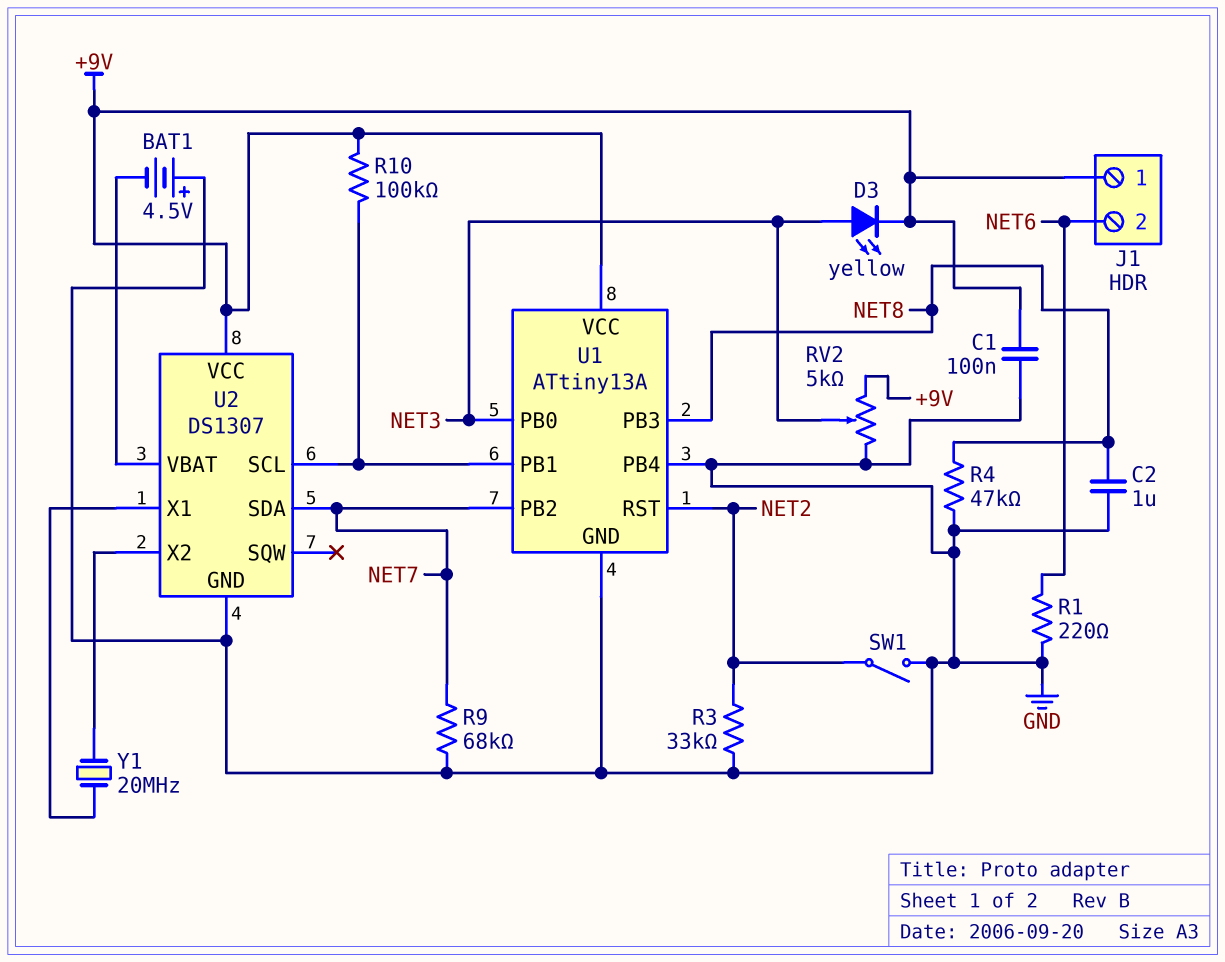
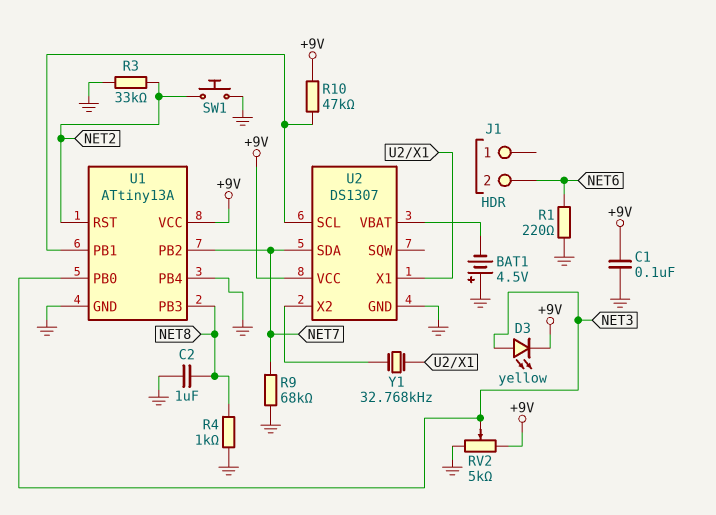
J1 pin 1: +9V -> none
R4: 47k (GND, NET8) -> 1k (GND, NET8)
R10: 100k (+9V, U1/PB1) -> 47k (+9V, U1/PB1)
SW1: switch (GND, NET2) -> button (GND, NET2)
Y1: 20MHz (U2/X1, U2/X2) -> 32.768kHz (U2/X1, U2/X2)

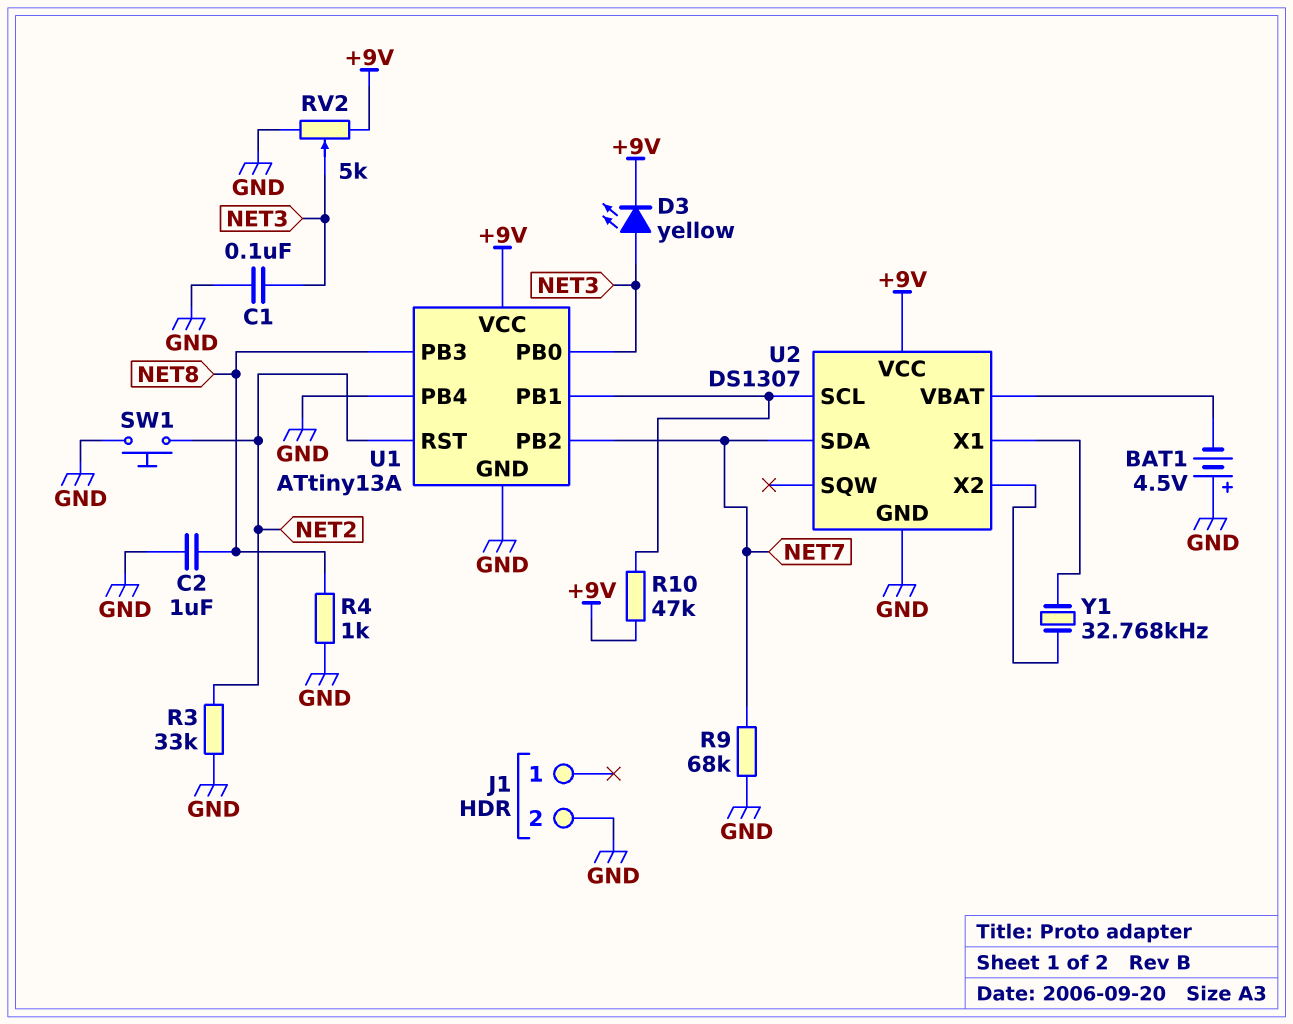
C1: 100nF (+9V, GND) -> 100nF (GND, NET3)
J1 pin 2: NET6 -> GND
R1: 220 (GND, NET6) -> none

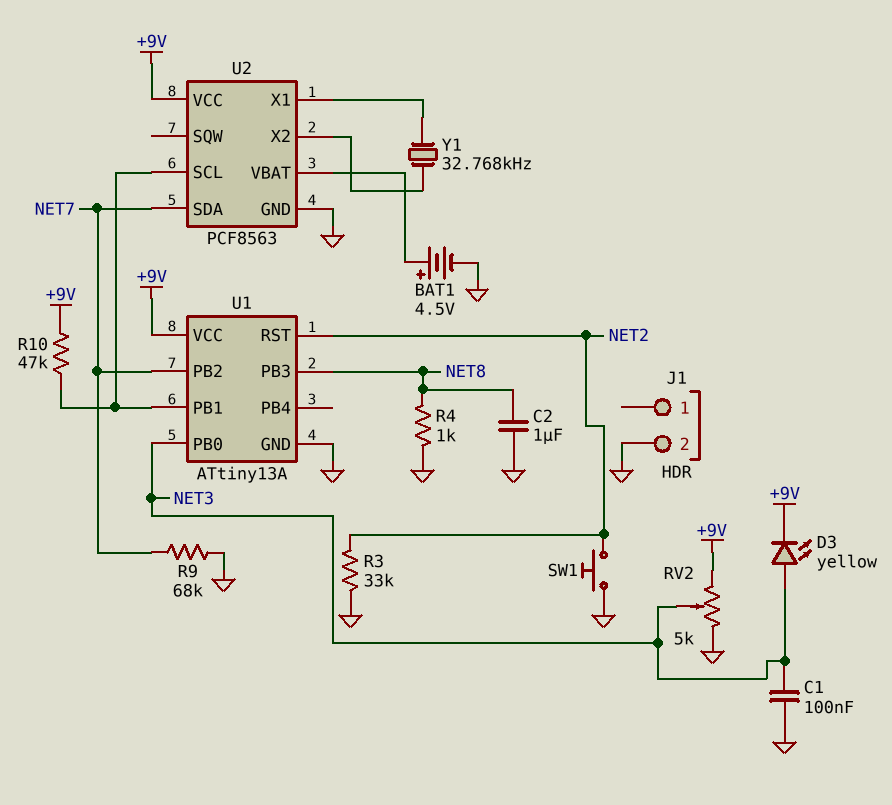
BAT1: 4.5V (plus GND, minus U2/VBAT) -> 4.5V (plus U2/VBAT, minus GND)
U1 pin PB4: GND -> none
U2: DS1307 -> PCF8563

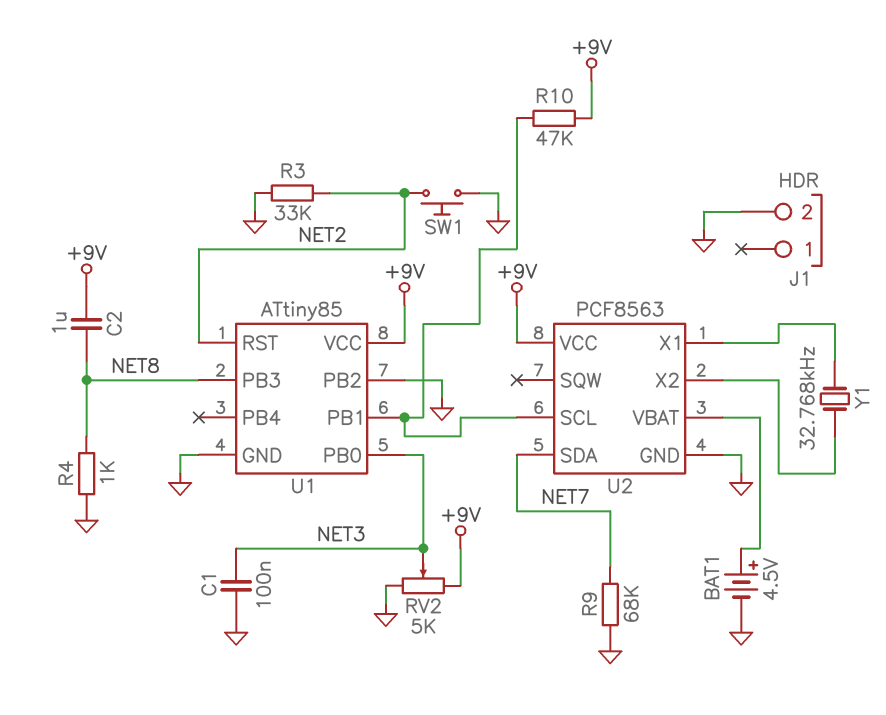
C2: 1uF (GND, NET8) -> 1uF (+9V, NET8)
D3: LED yellow (A NET3, K +9V) -> none
U1: ATtiny13A -> ATtiny85
U1 pin PB2: NET7 -> GND

